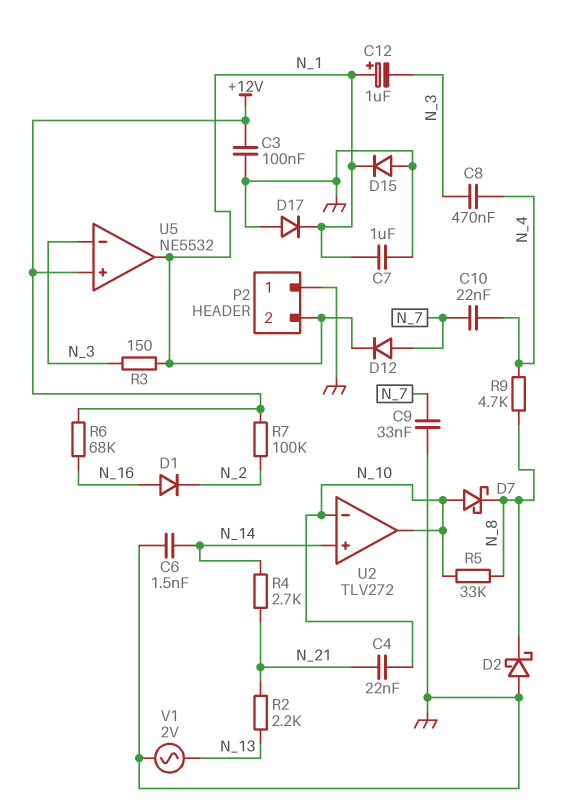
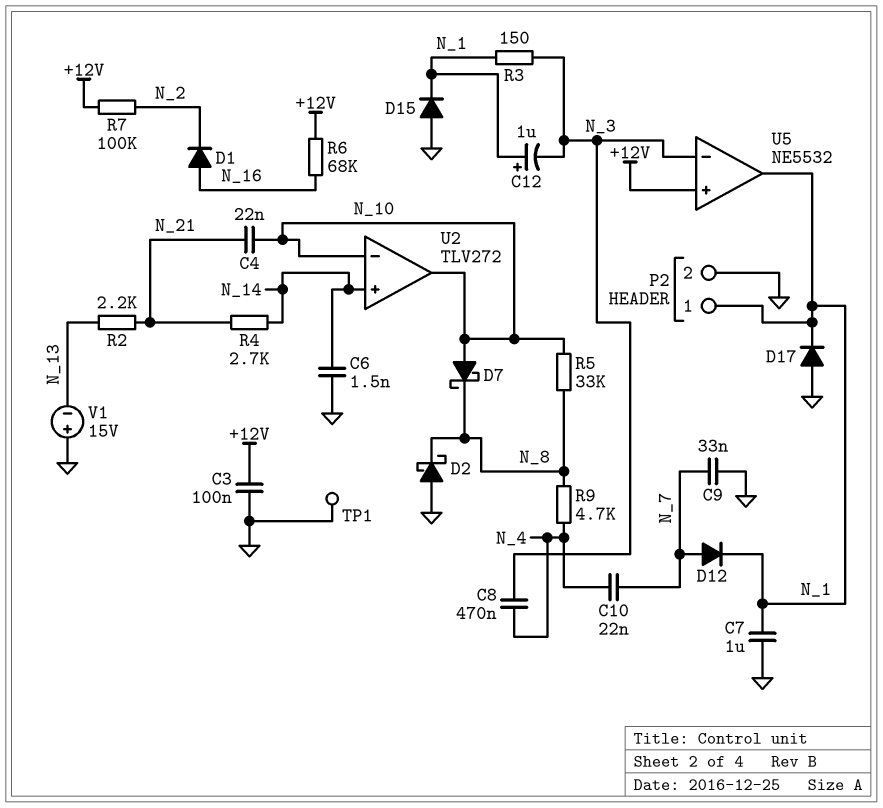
P2 pin 1: GND -> N_1
P2 pin 2: N_1 -> GND
TP1: none -> test point (GND)
V1: AC 2V (GND, N_13) -> 15V (plus GND, minus N_13)

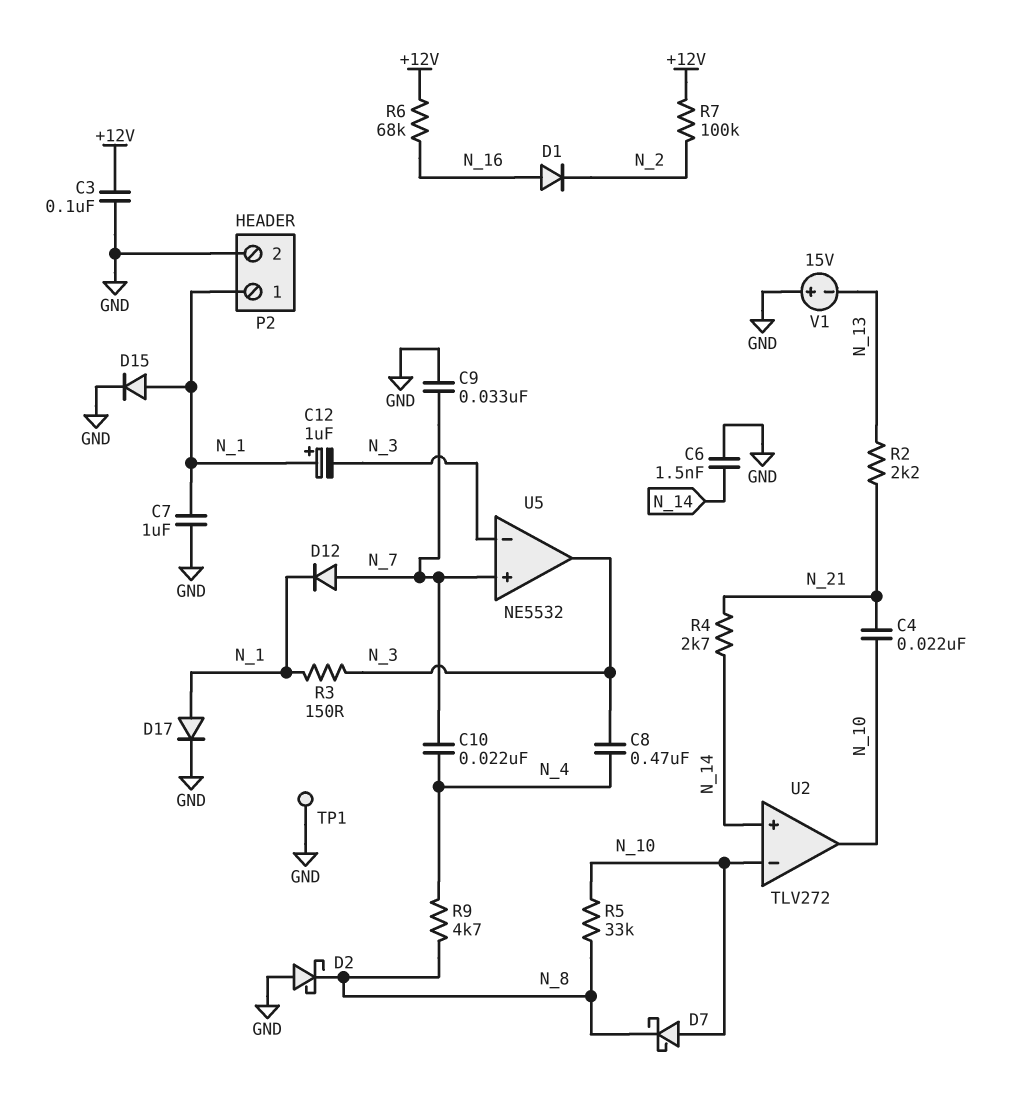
D15: diode (A GND, K N_1) -> diode (A N_1, K GND)
D17: diode (A GND, K N_1) -> diode (A N_1, K GND)
U5 pin in+: +12V -> N_7
U5 pin out: N_1 -> N_3

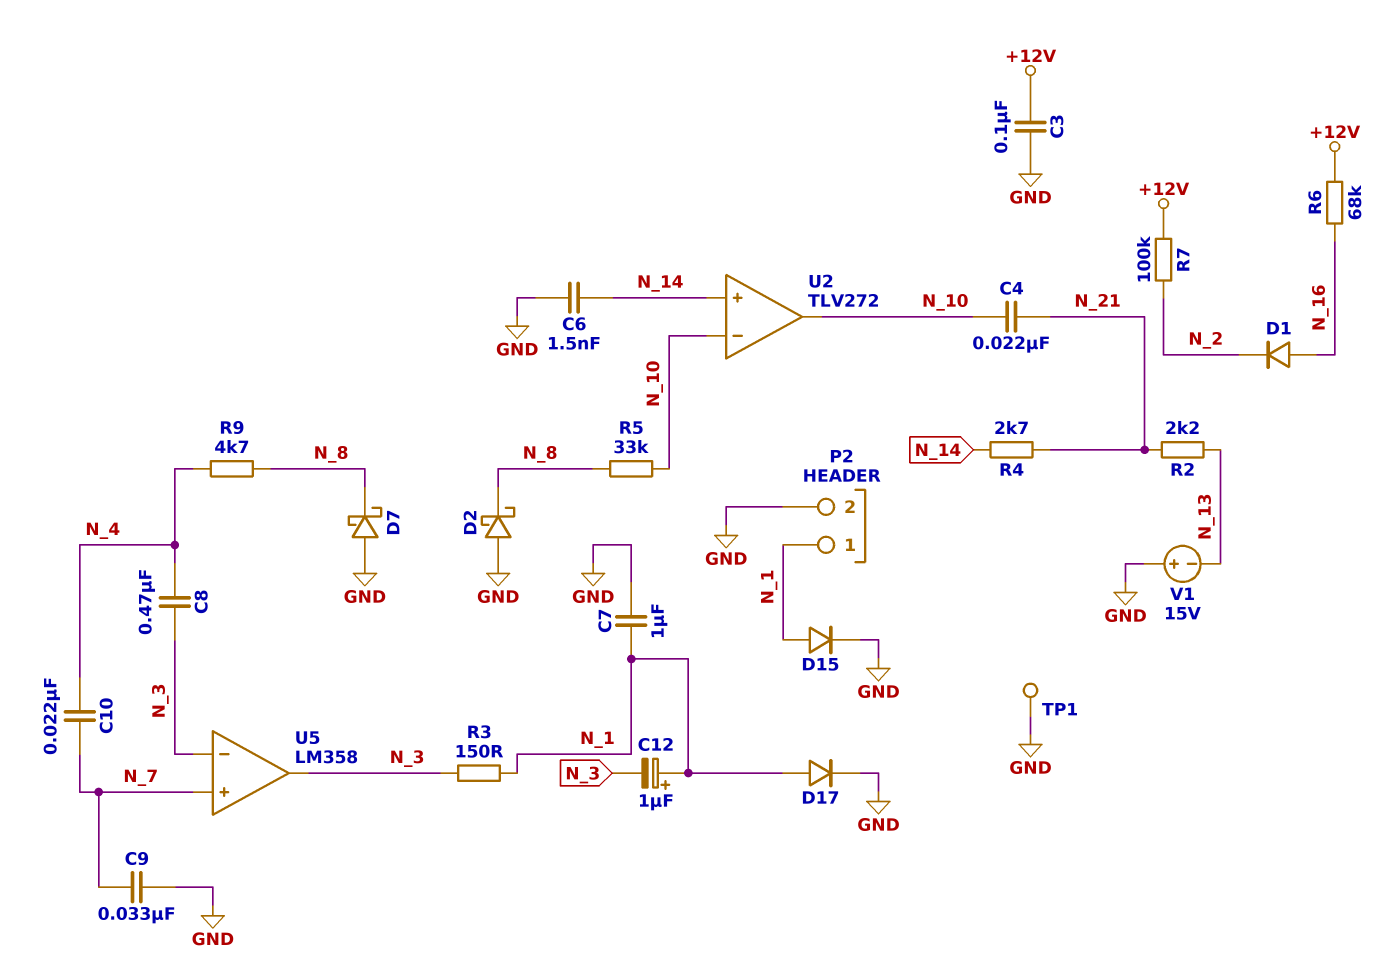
D7: schottky (A N_10, K N_8) -> schottky (A GND, K N_8)
D12: diode (A N_7, K N_1) -> none
U5: NE5532 -> LM358

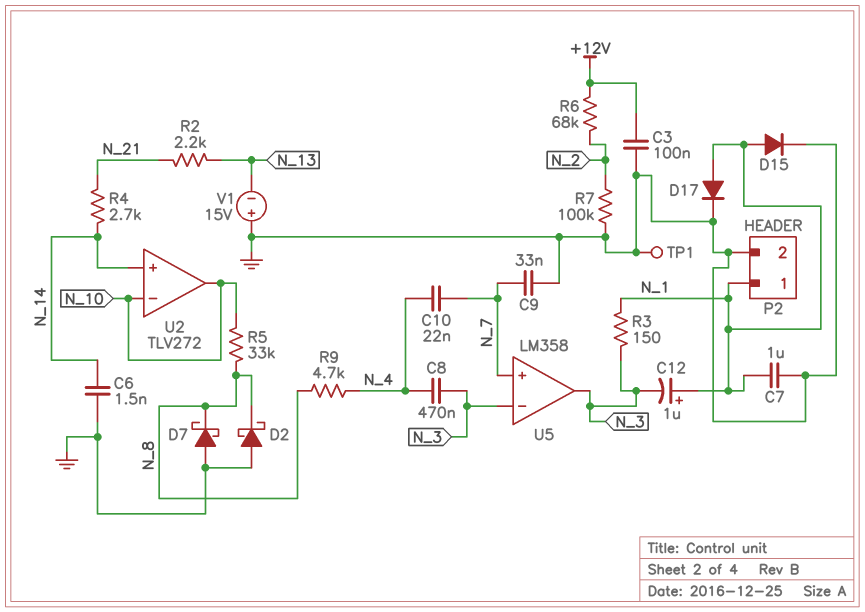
C4: 22nF (N_10, N_21) -> none
D1: diode (A N_16, K N_2) -> none
R6: 68k (+12V, N_16) -> 68k (+12V, N_2)
R7: 100k (+12V, N_2) -> 100k (GND, N_2)

